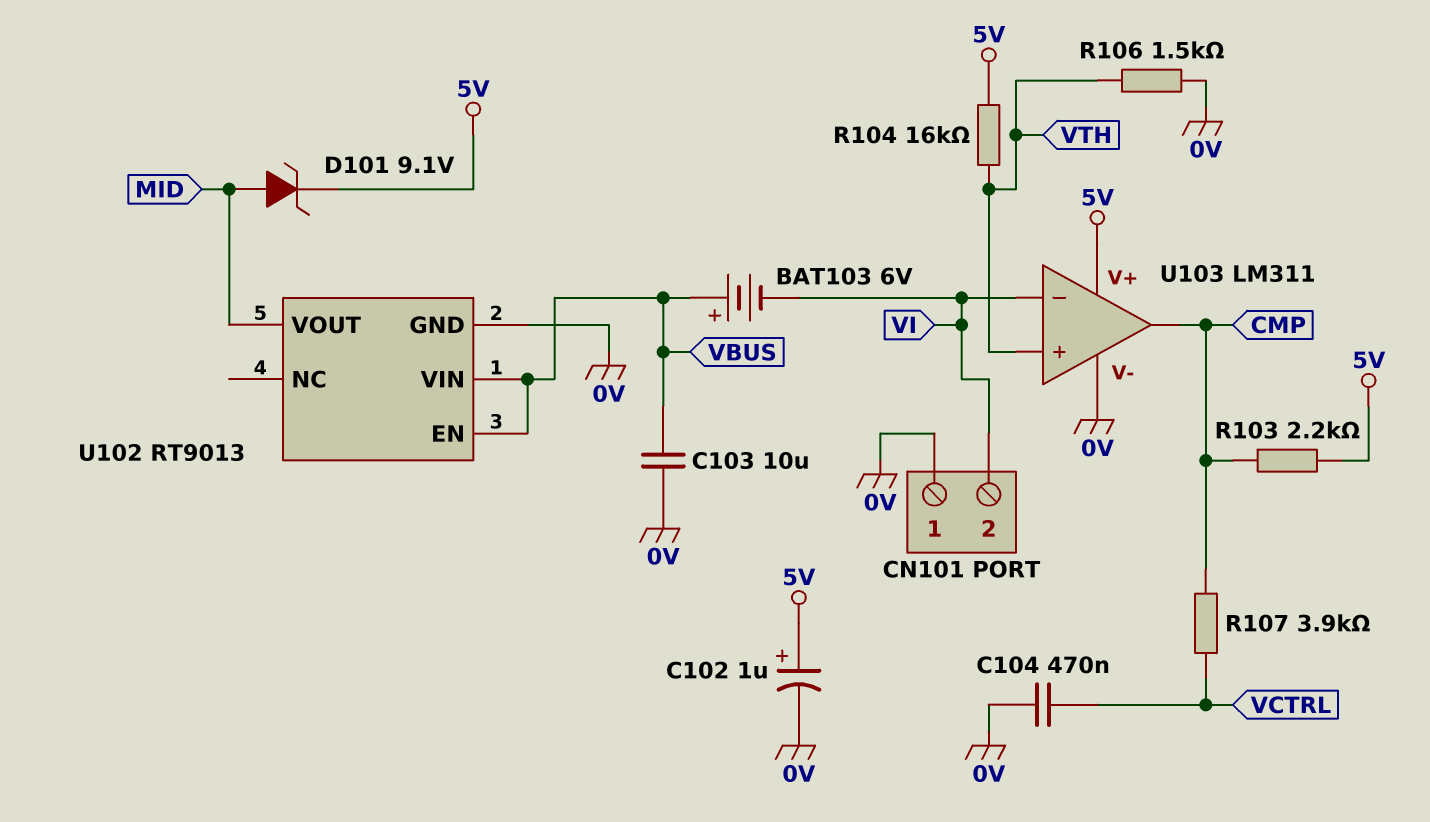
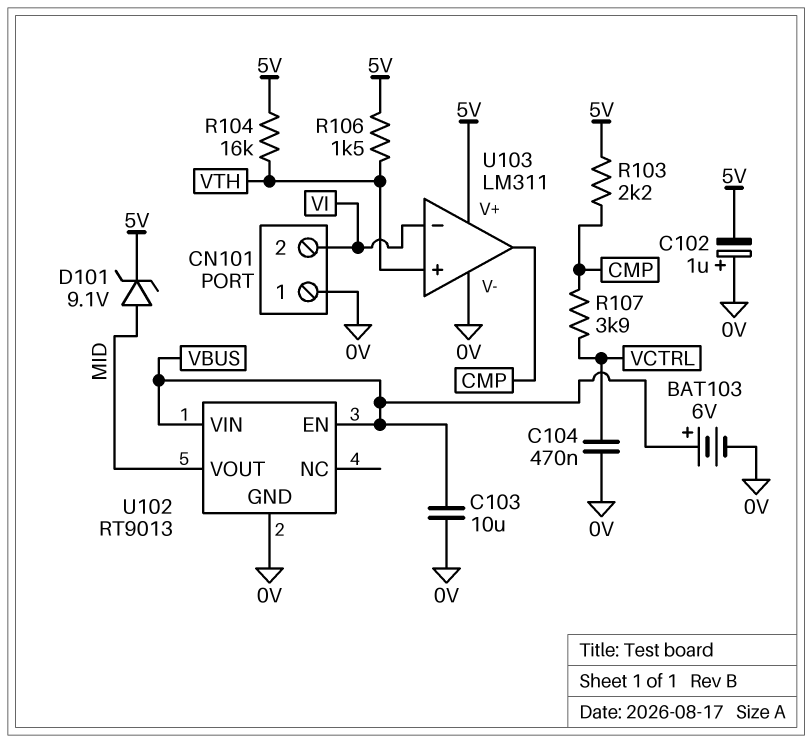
BAT103: 6V (plus VBUS, minus VI) -> 6V (plus VBUS, minus 0V)
C102: 1uF (plus 5V, minus 0V) -> 1uF (plus 0V, minus 5V)
R106: 1.5k (0V, VTH) -> 1.5k (5V, VTH)

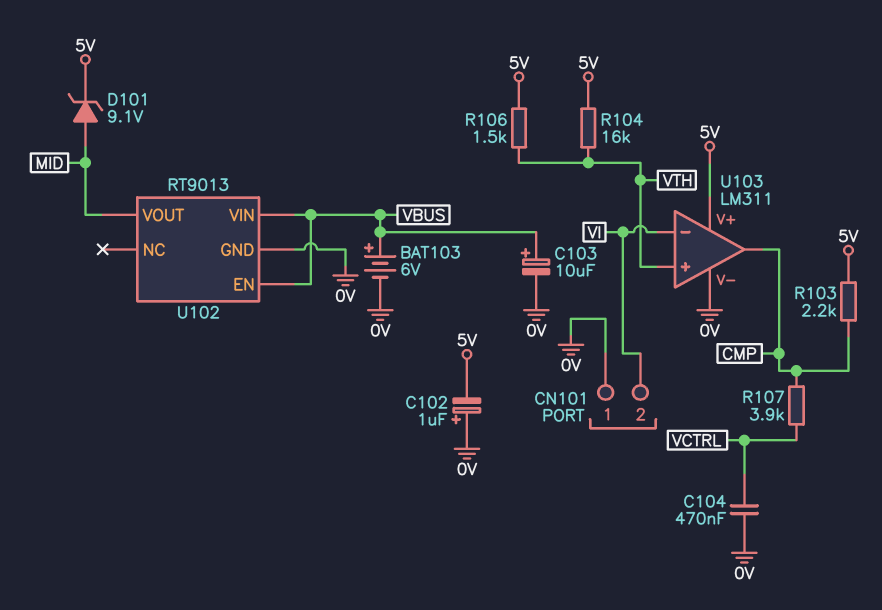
C103: 10uF (0V, VBUS) -> 10uF (plus VBUS, minus 0V)

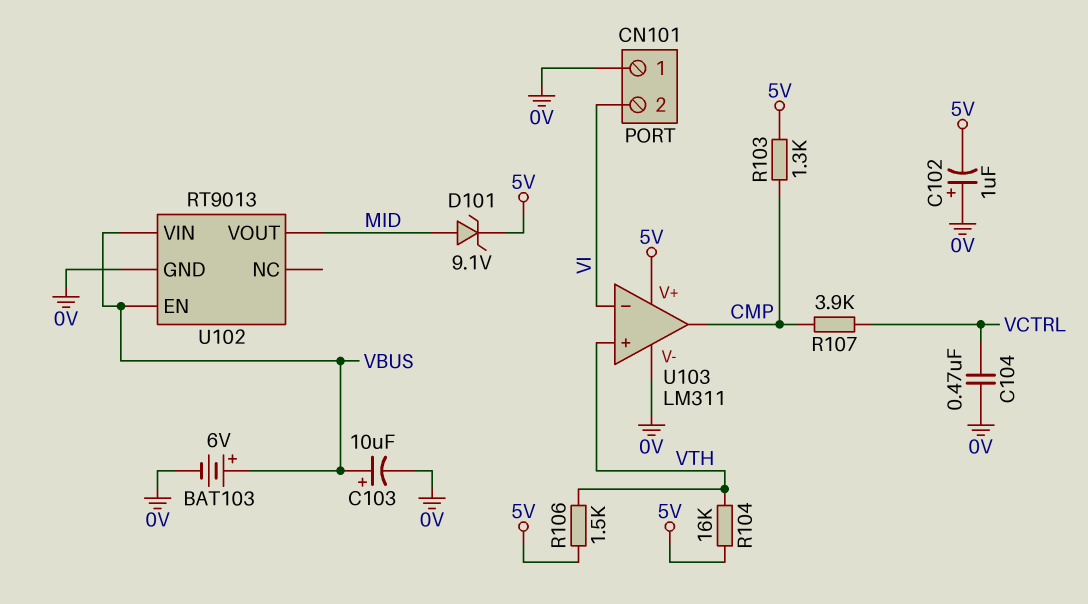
R103: 2.2k (5V, CMP) -> 1.3k (5V, CMP)

